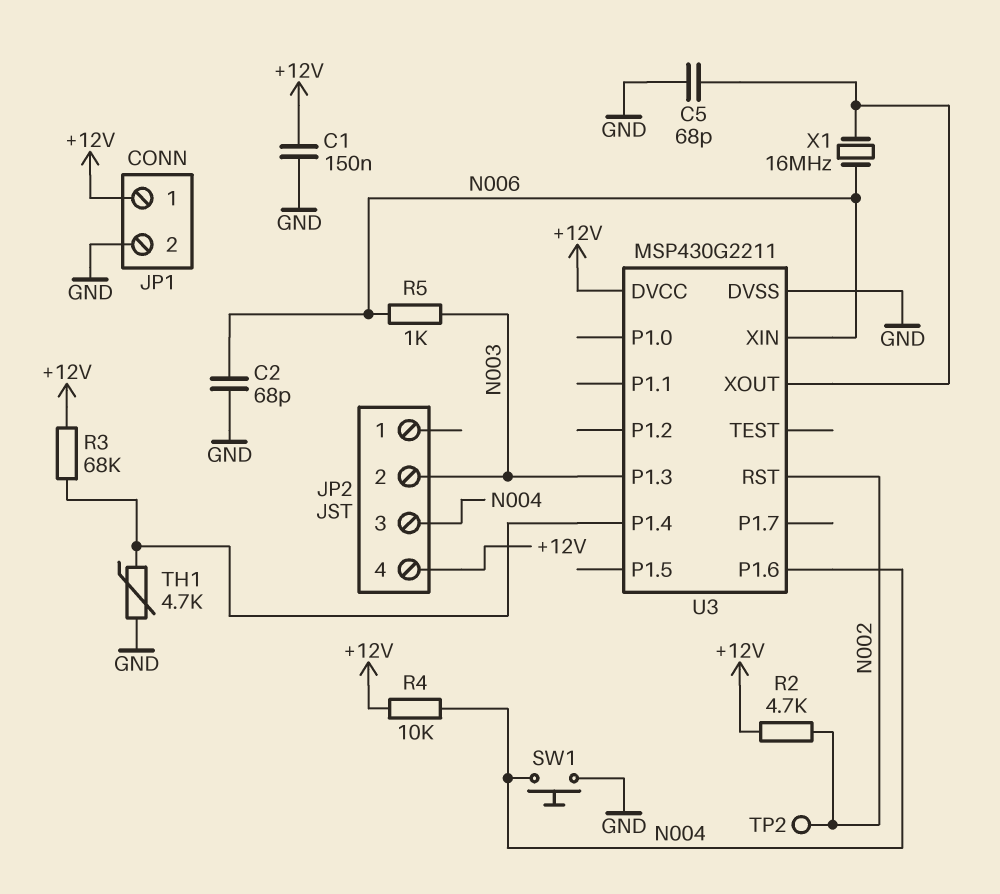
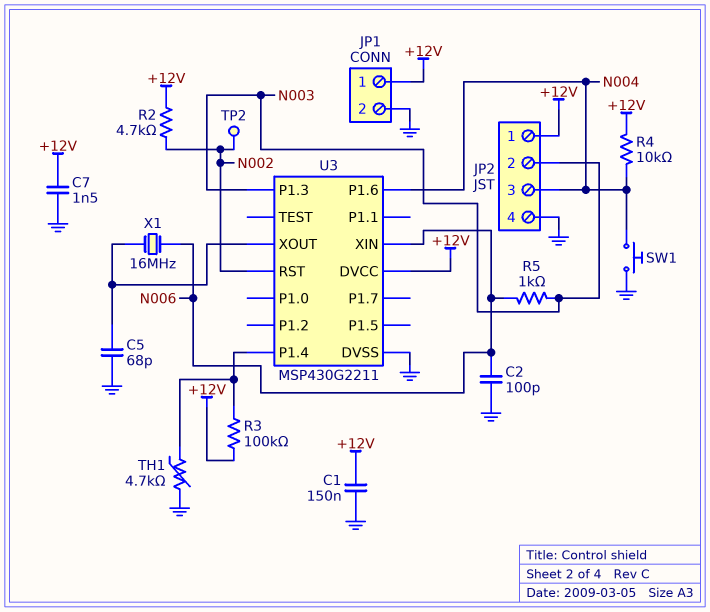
C2: 68pF (GND, N006) -> 100pF (GND, N006)
C7: none -> 1.5nF (+12V, GND)
JP2 pin 1: none -> +12V
JP2 pin 4: +12V -> GND
R3: 68k (+12V, U3/P1.4) -> 100k (+12V, U3/P1.4)

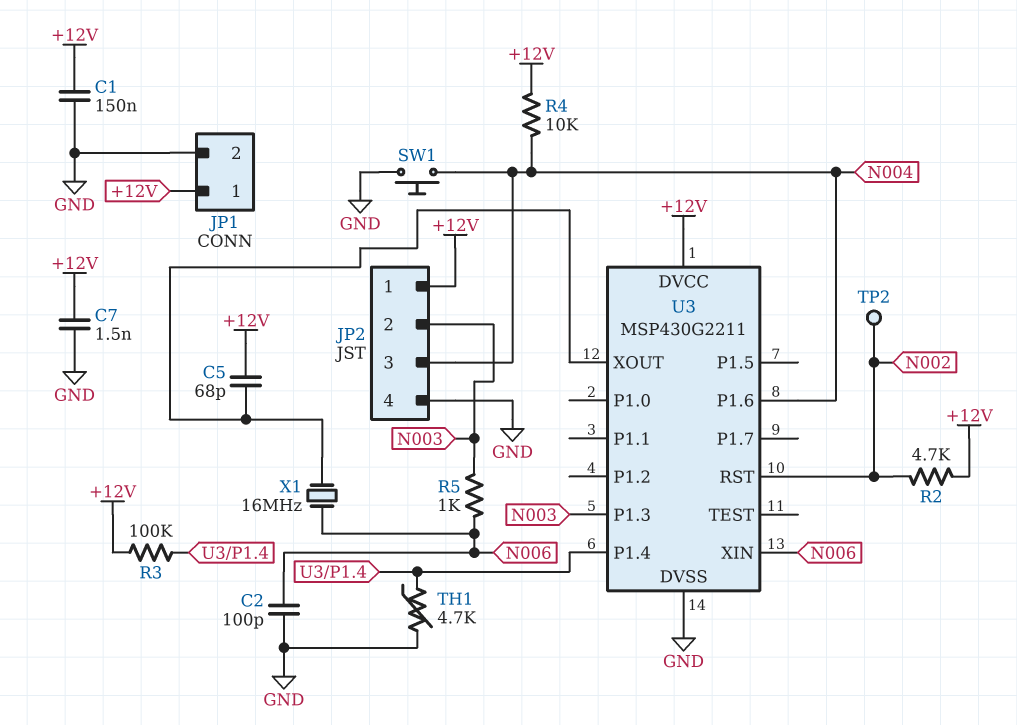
C5: 68pF (GND, U3/XOUT) -> 68pF (+12V, U3/XOUT)

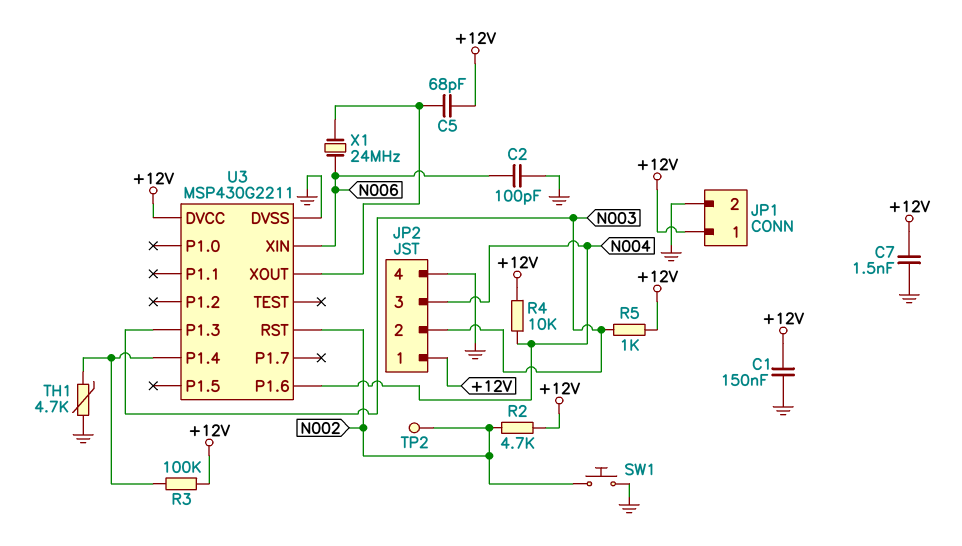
R5: 1k (N003, N006) -> 1k (+12V, N003)
SW1: button (GND, N004) -> button (GND, N002)
X1: 16MHz (N006, U3/XOUT) -> 24MHz (N006, U3/XOUT)

